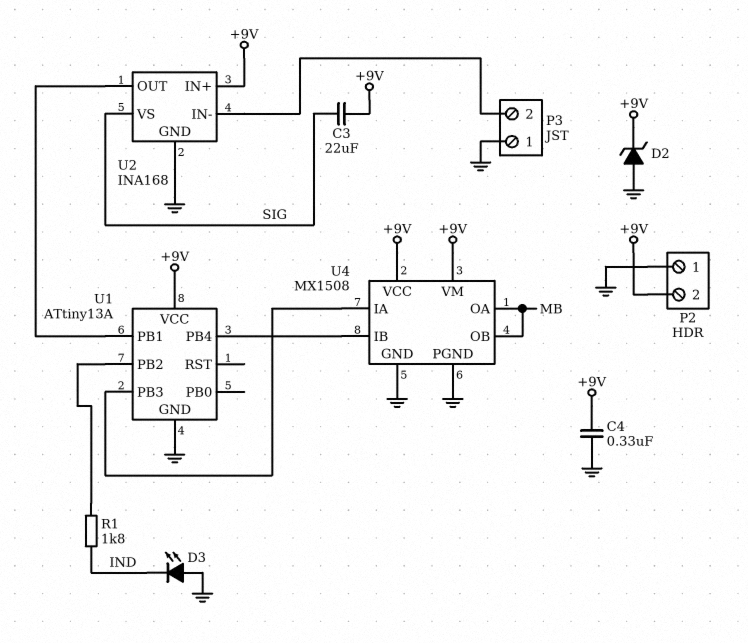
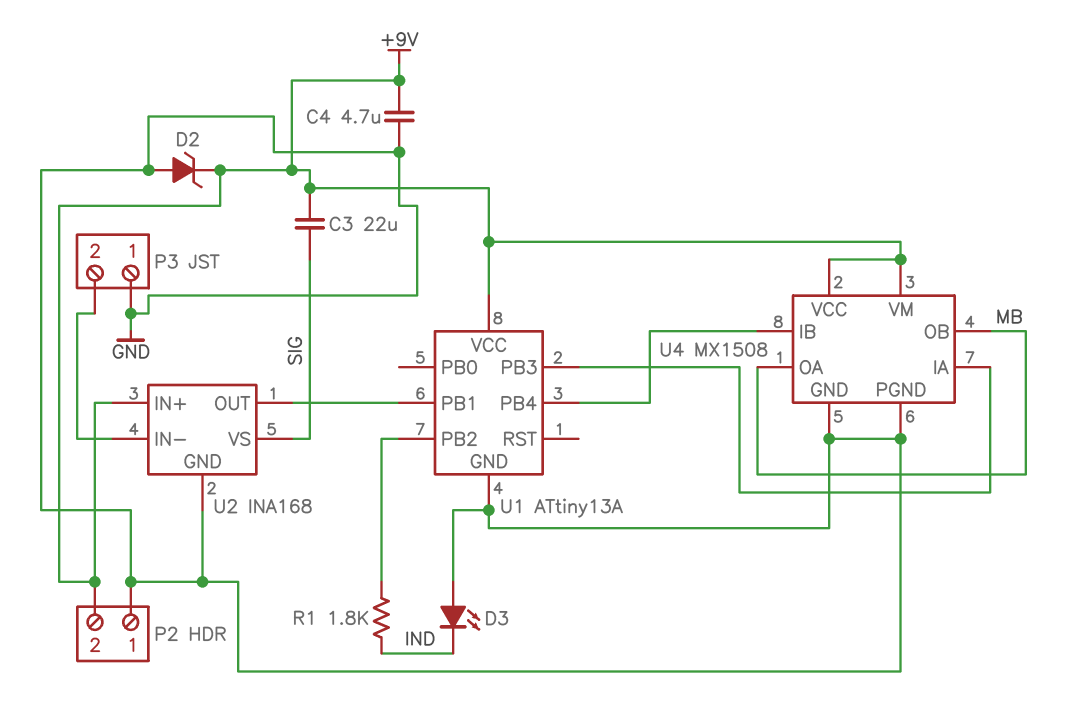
C4: 330nF (+9V, GND) -> 4.7uF (+9V, GND)

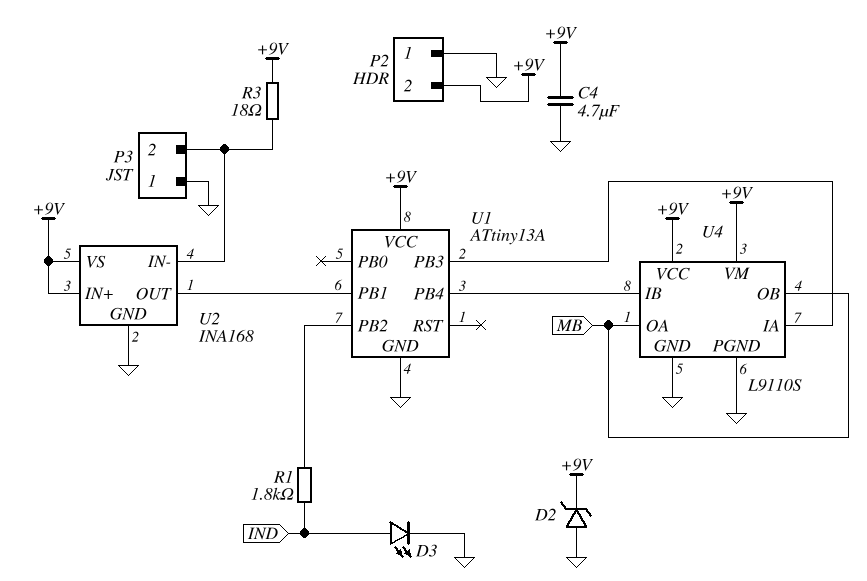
C3: 22uF (+9V, SIG) -> none
D3: LED (A GND, K IND) -> LED (A IND, K GND)
R3: none -> 18 (+9V, P3/2)
U2 pin VS: SIG -> +9V
U4: MX1508 -> L9110S

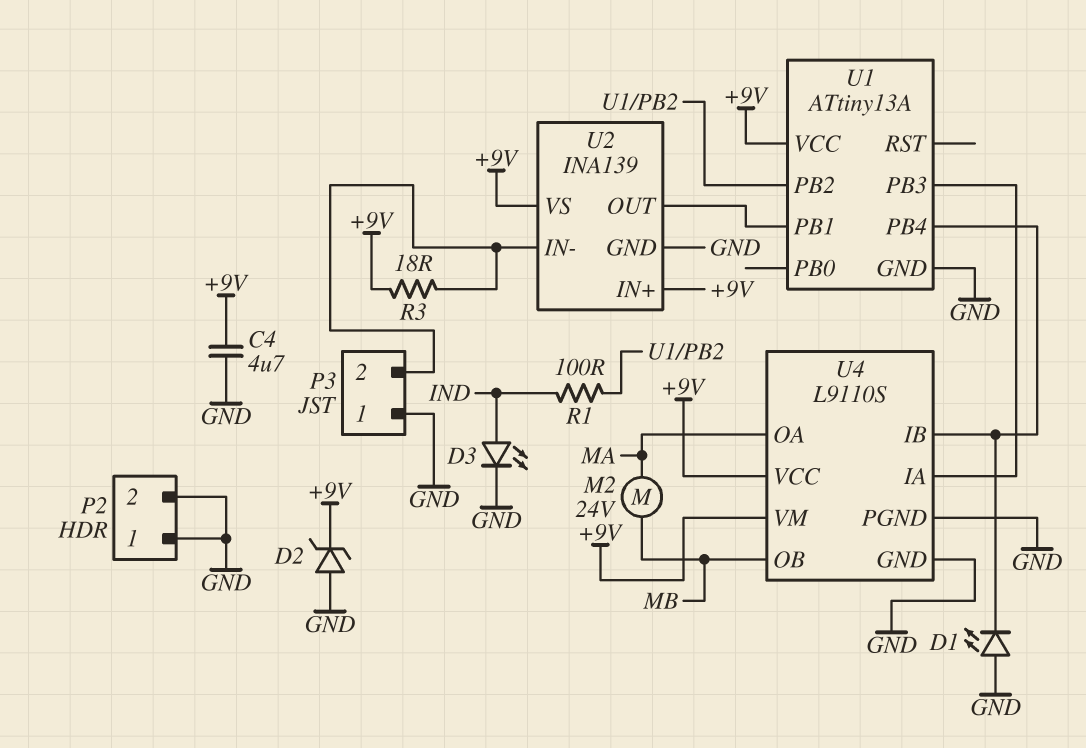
D1: none -> LED (A GND, K U1/PB4)
M2: none -> motor 24V (MA, MB)
P2 pin 2: +9V -> GND
R1: 1.8k (IND, U1/PB2) -> 100 (IND, U1/PB2)
U2: INA168 -> INA139
U4 pin OA: MB -> MA

